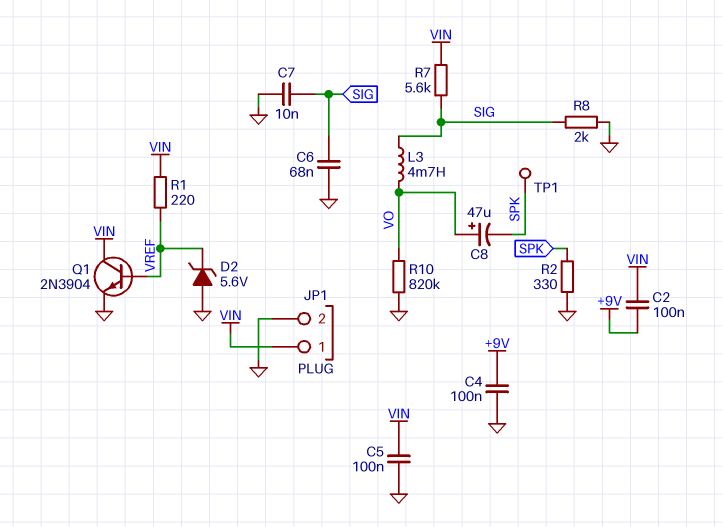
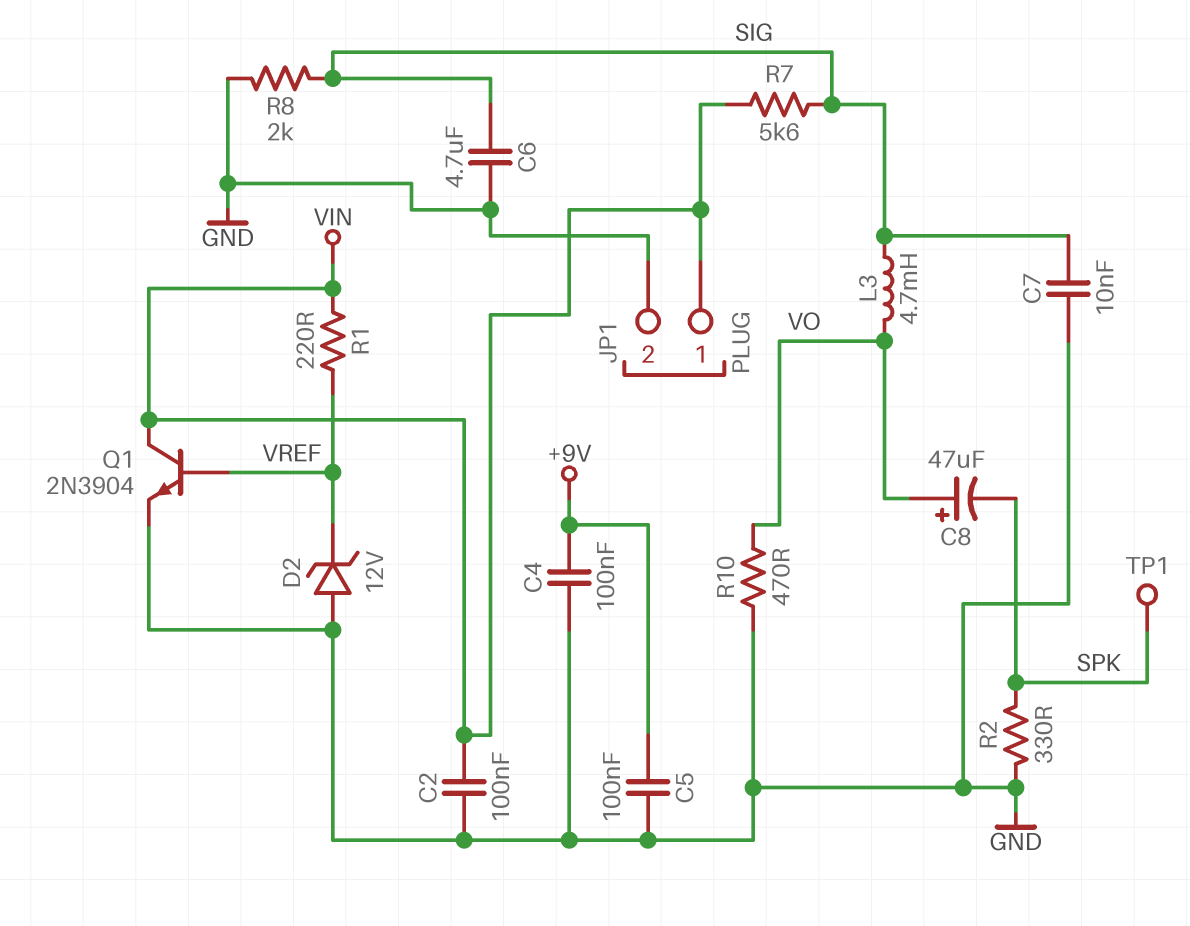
C2: 100nF (+9V, VIN) -> 100nF (GND, VIN)
C5: 100nF (GND, VIN) -> 100nF (+9V, GND)
C6: 68nF (GND, SIG) -> 4.7uF (GND, SIG)
D2: zener 5.6V (A GND, K VREF) -> zener 12V (A GND, K VREF)
R10: 820k (GND, VO) -> 470 (GND, VO)

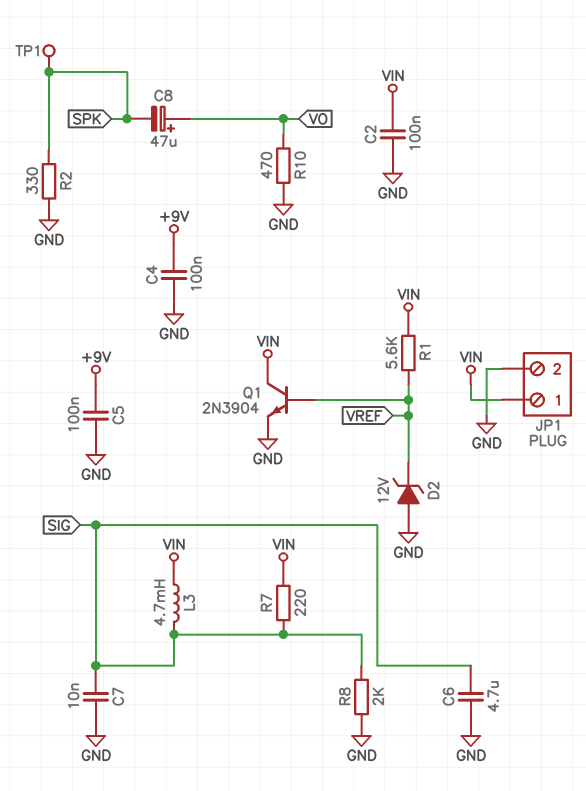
L3: 4.7mH (SIG, VO) -> 4.7mH (SIG, VIN)
R1: 220 (VIN, VREF) -> 5.6k (VIN, VREF)
R7: 5.6k (SIG, VIN) -> 220 (SIG, VIN)

